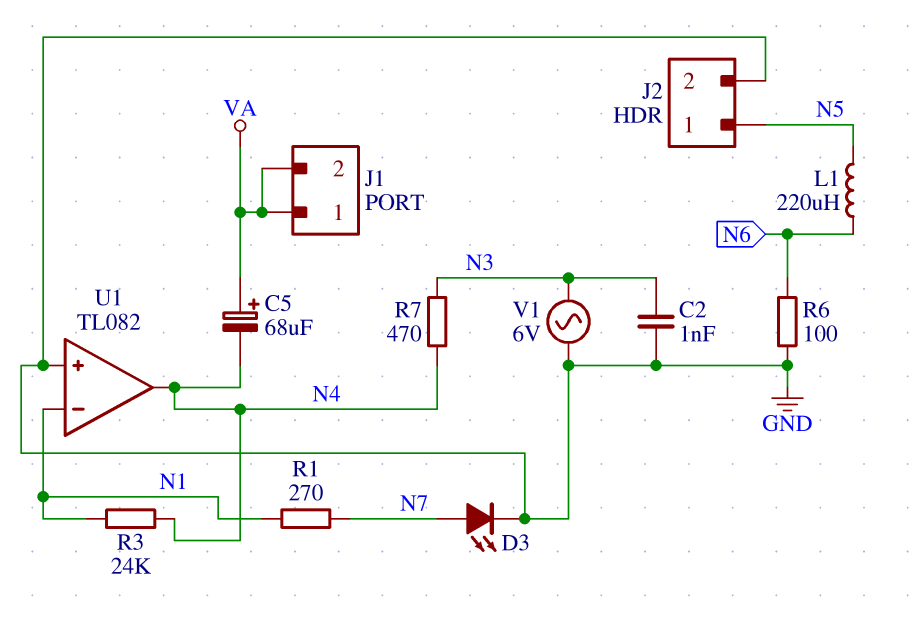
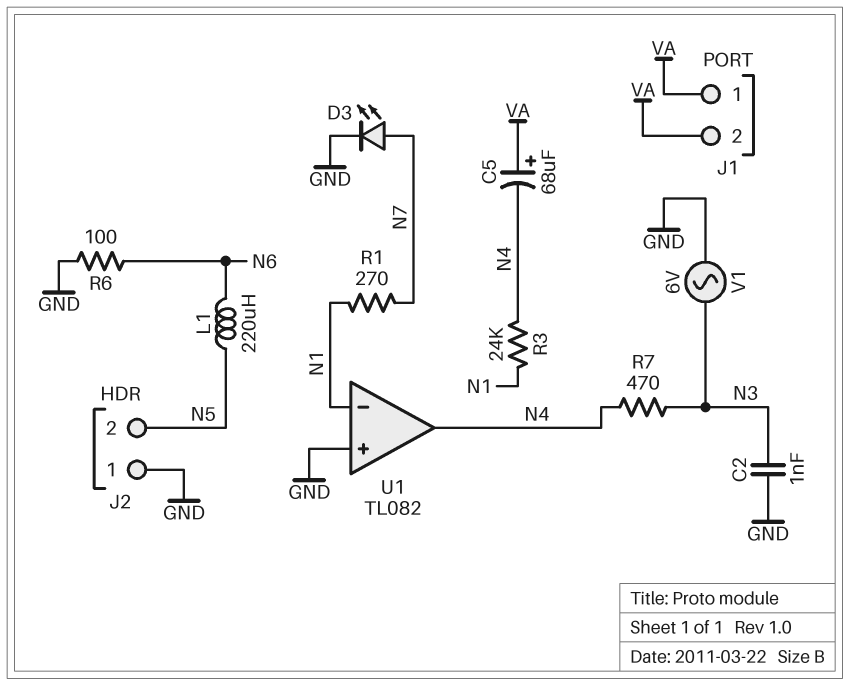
J2 pin 1: N5 -> GND
J2 pin 2: GND -> N5

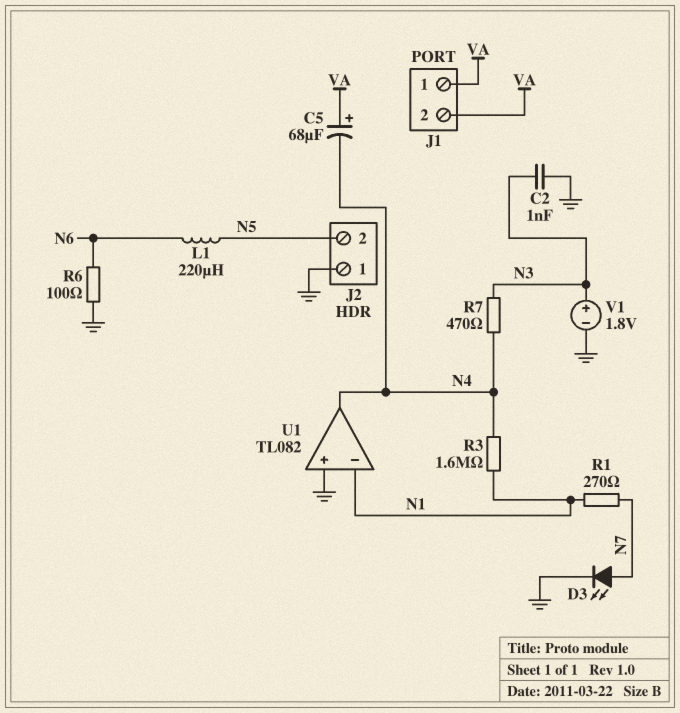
R3: 24k (N1, N4) -> 1.6M (N1, N4)
V1: AC 6V (GND, N3) -> 1.8V (plus N3, minus GND)

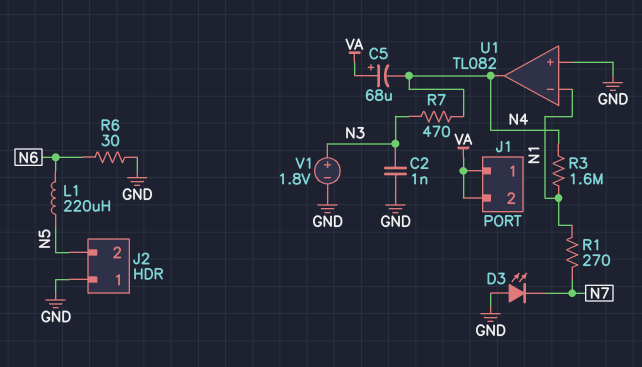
D3: LED (A N7, K GND) -> LED (A GND, K N7)
R6: 100 (GND, N6) -> 30 (GND, N6)

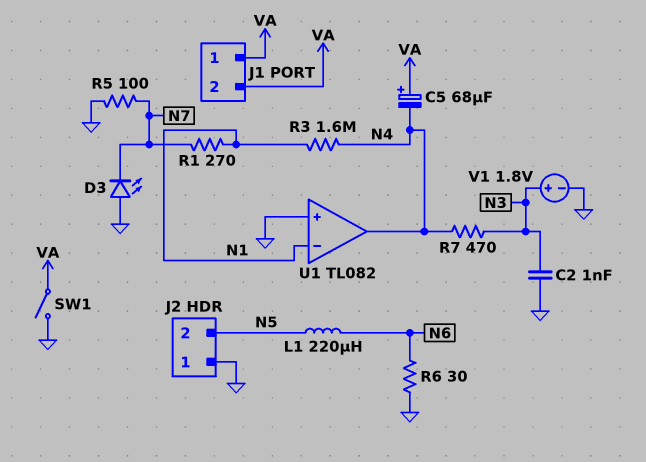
R5: none -> 100 (GND, N7)
SW1: none -> switch (GND, VA)

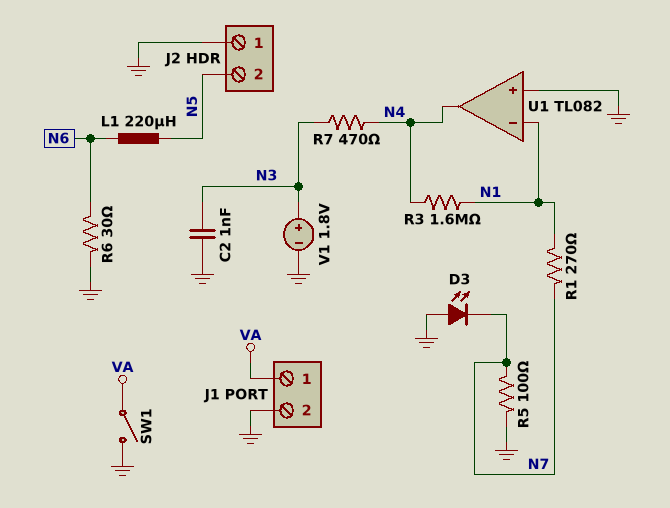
C5: 68uF (plus VA, minus N4) -> none
J1 pin 2: VA -> GND

